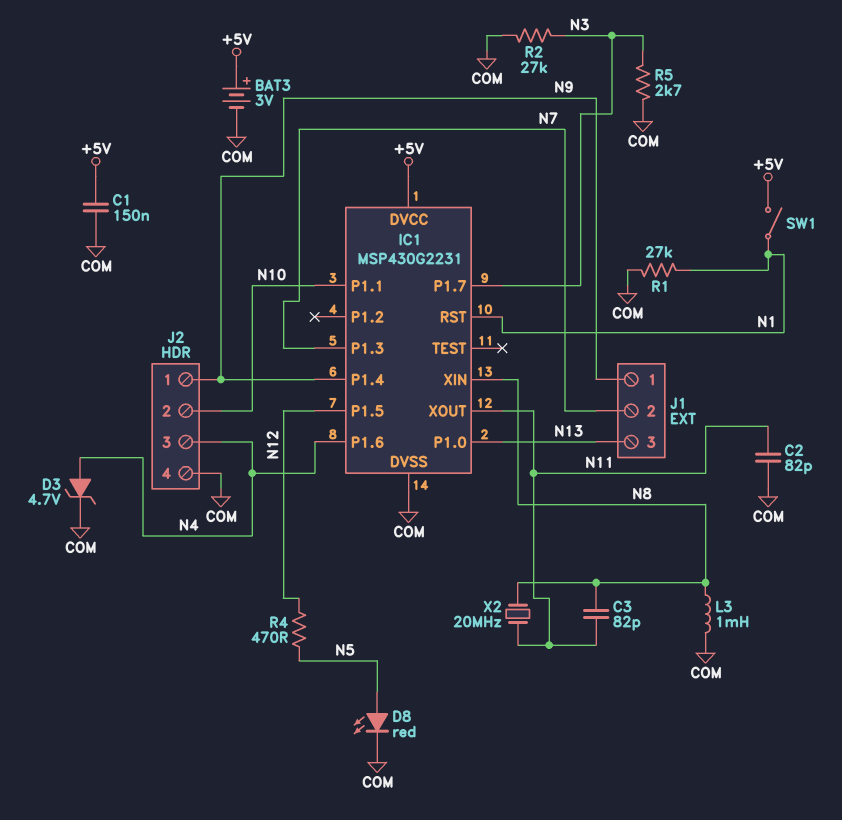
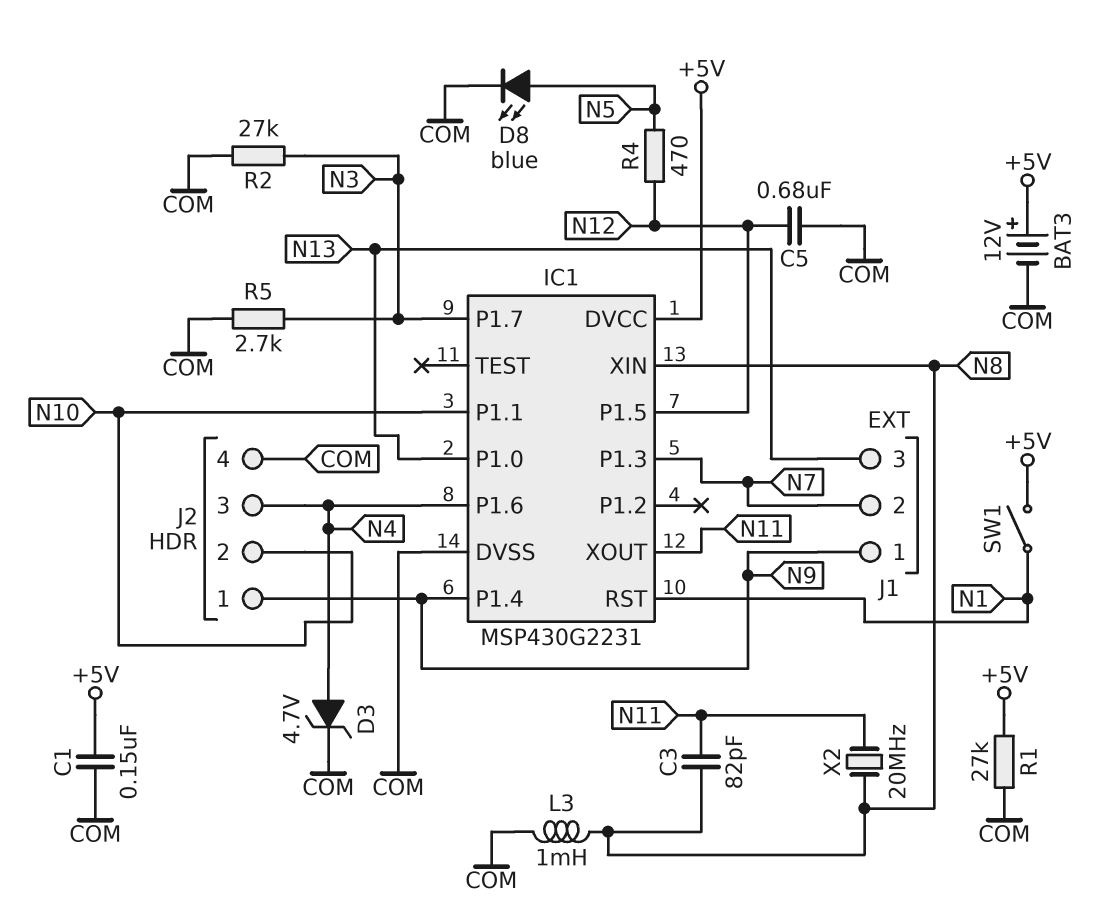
BAT3: 3V (plus +5V, minus COM) -> 12V (plus +5V, minus COM)
C2: 82pF (COM, N11) -> none
C5: none -> 680nF (COM, N12)
D8: LED red (A N5, K COM) -> LED blue (A N5, K COM)
R1: 27k (COM, N1) -> 27k (+5V, COM)

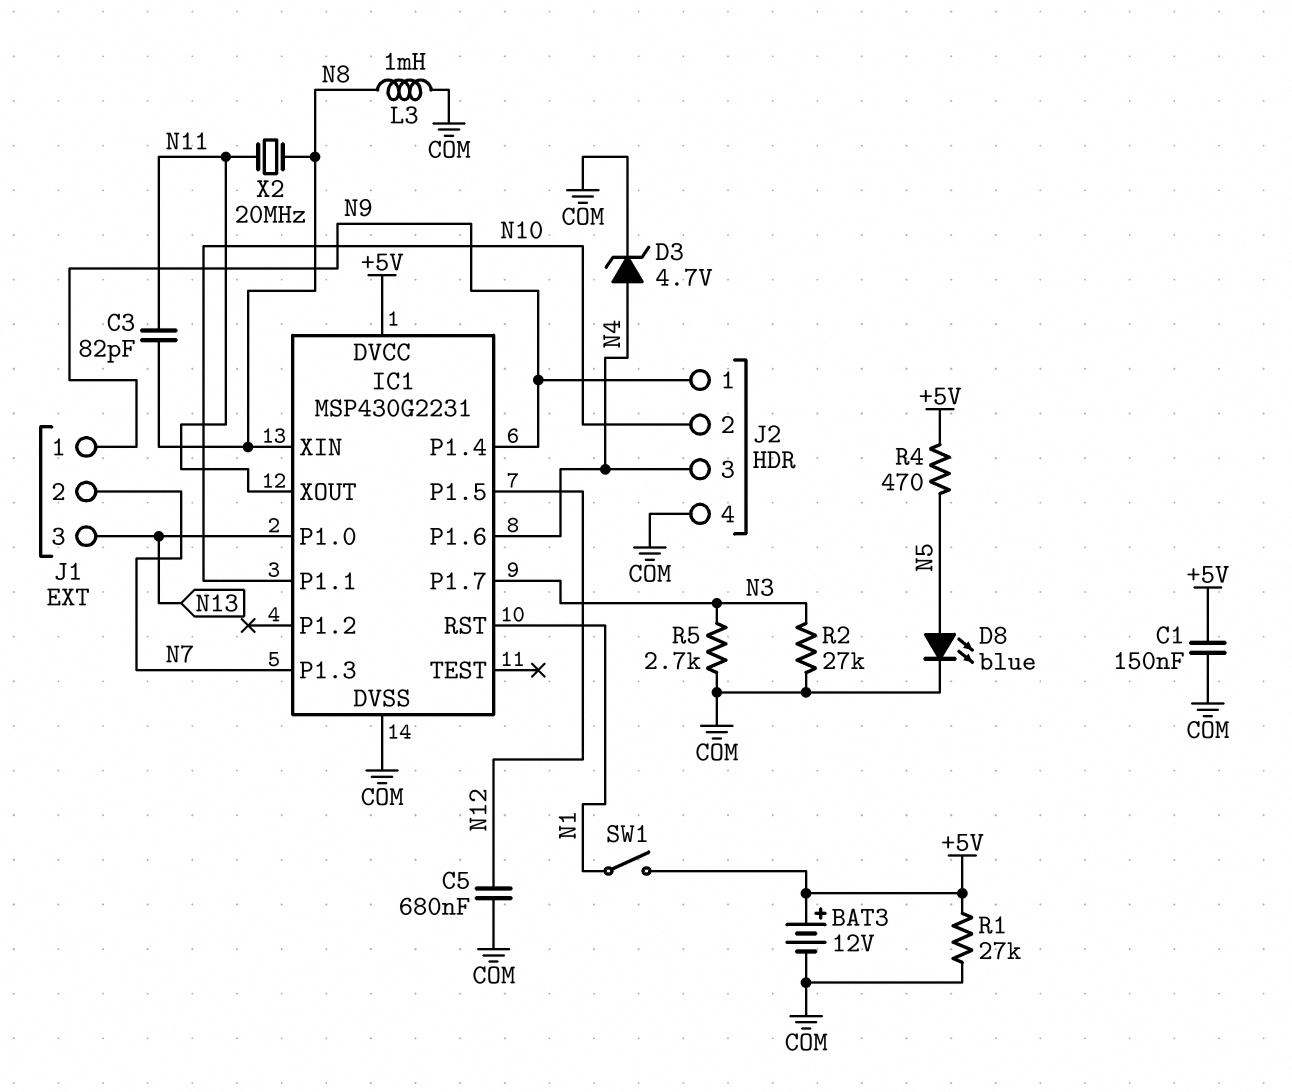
R4: 470 (N5, N12) -> 470 (+5V, N5)

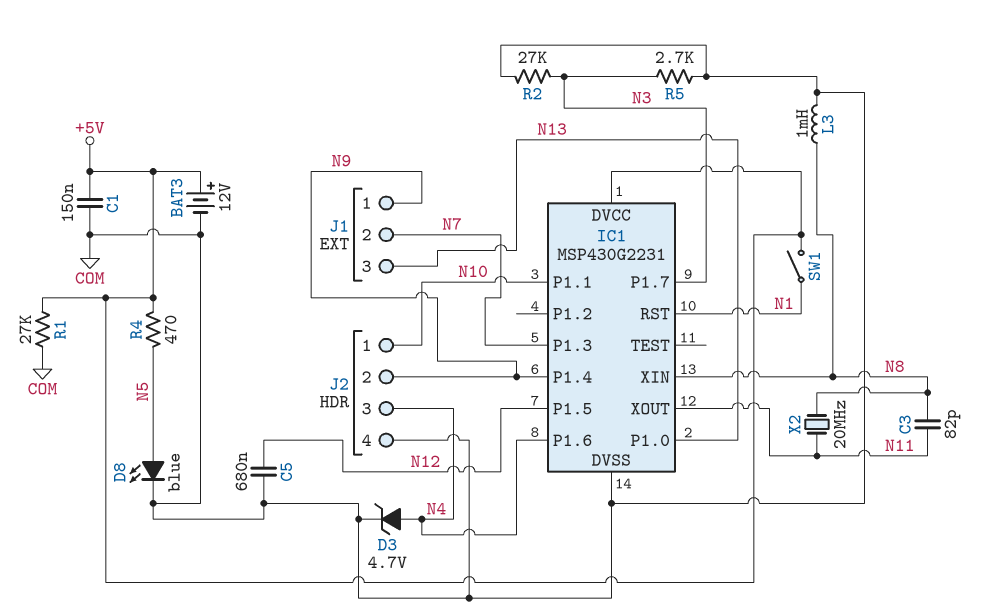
J2 pin 1: N9 -> N10
J2 pin 2: N10 -> N9

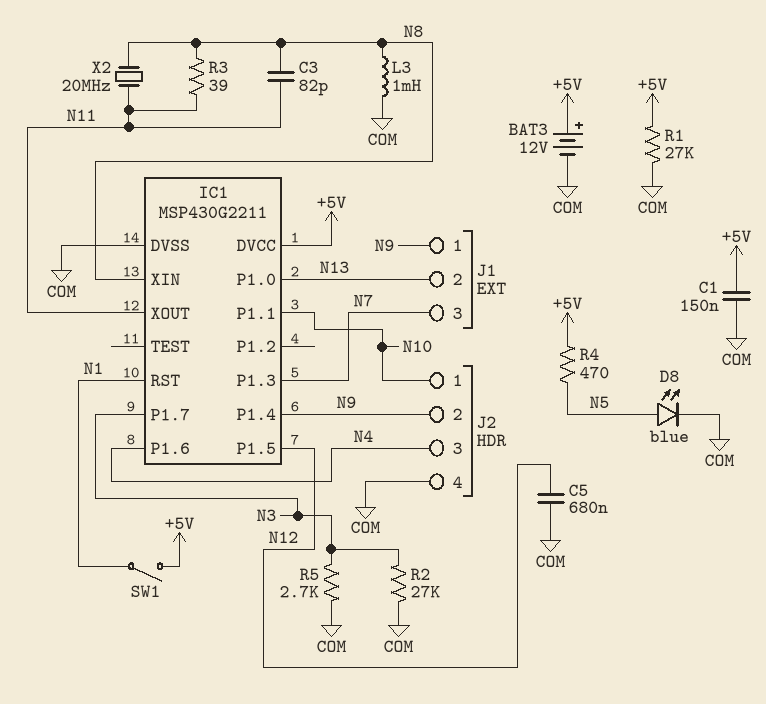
D3: zener 4.7V (A N4, K COM) -> none
IC1: MSP430G2231 -> MSP430G2211
J1 pin 2: N7 -> N13
J1 pin 3: N13 -> N7
R3: none -> 39 (N8, N11)

